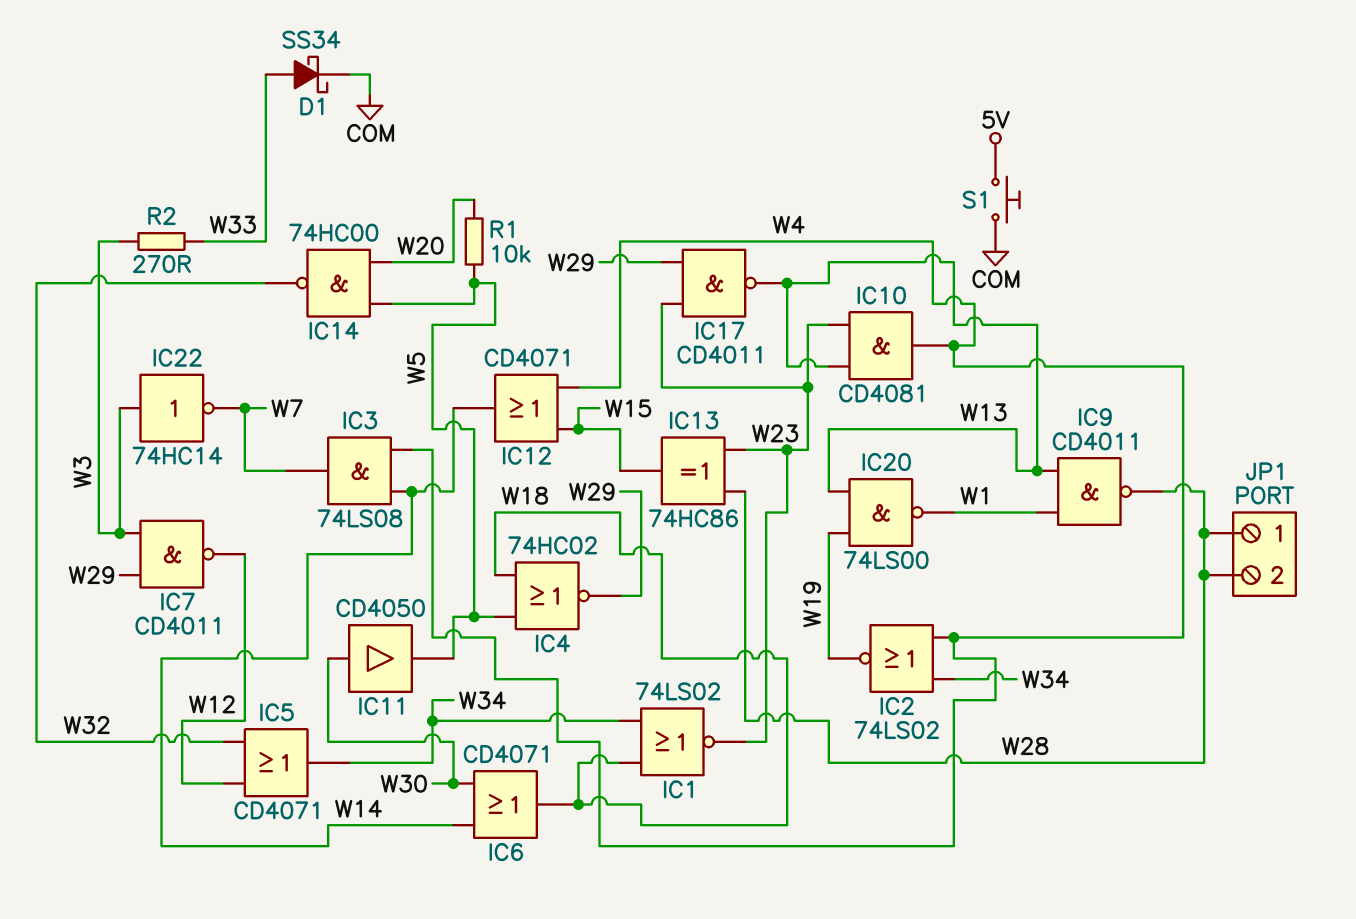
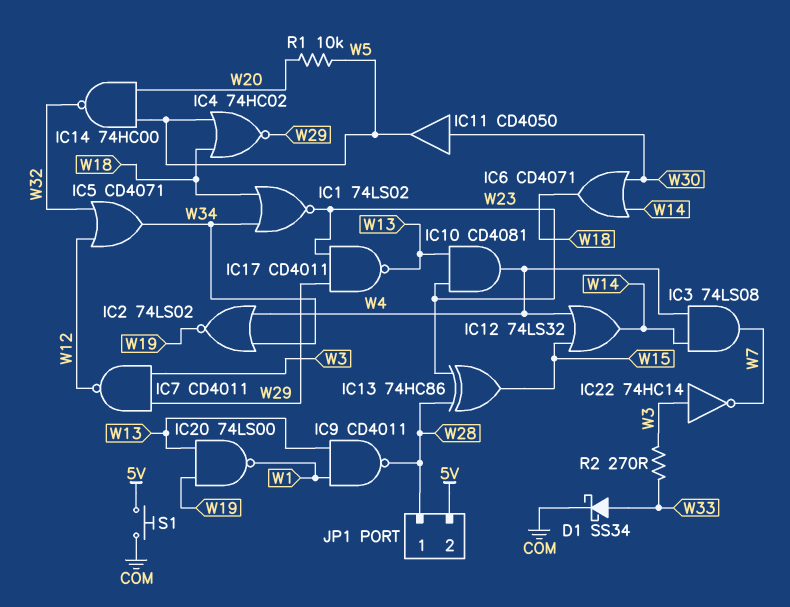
IC12: OR CD4071 (in W4, in W15, out W14) -> OR 74LS32 (in W4, in W15, out W14)
JP1 pin 2: W28 -> 5V

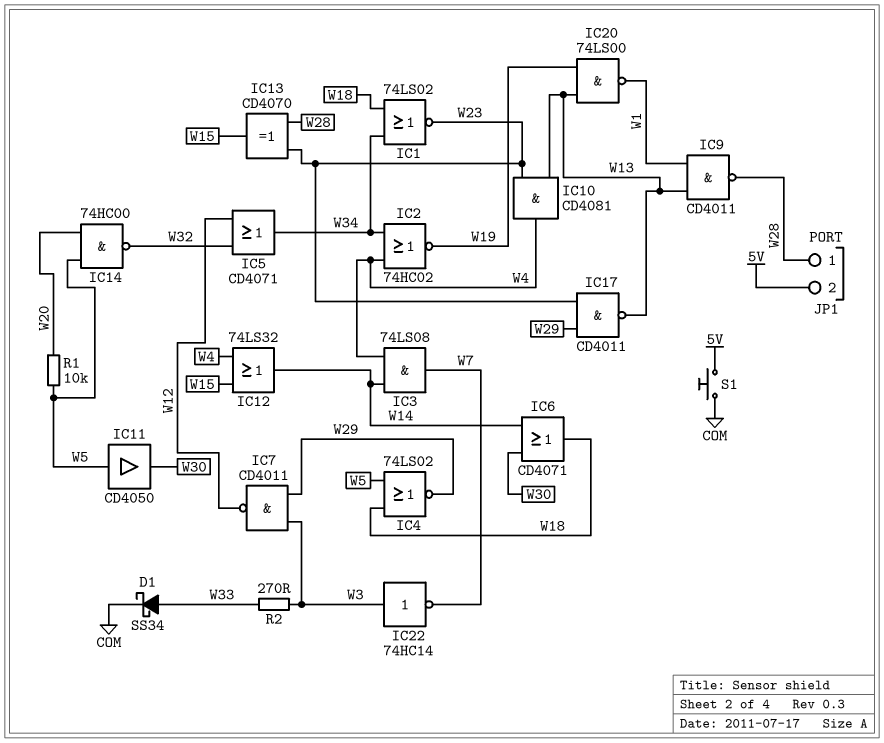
IC2: NOR 74LS02 (in W4, in W34, out W19) -> NOR 74HC02 (in W4, in W34, out W19)
IC4: NOR 74HC02 (in W5, in W18, out W29) -> NOR 74LS02 (in W5, in W18, out W29)
IC11: buffer CD4050 (in W30, out W5) -> buffer CD4050 (in W5, out W30)
IC13: XOR 74HC86 (in W23, in W28, out W15) -> XOR CD4070 (in W23, in W28, out W15)

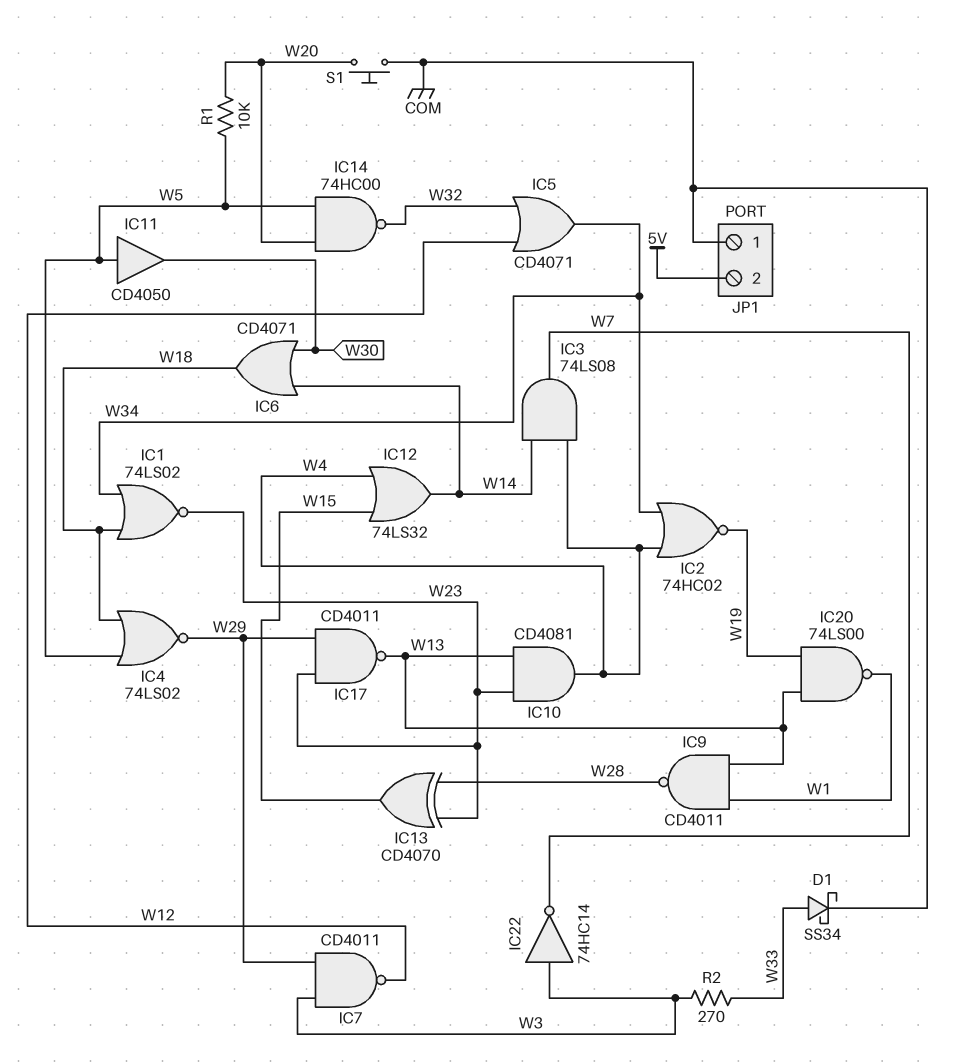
JP1 pin 1: W28 -> COM
S1: button (5V, COM) -> button (COM, W20)

